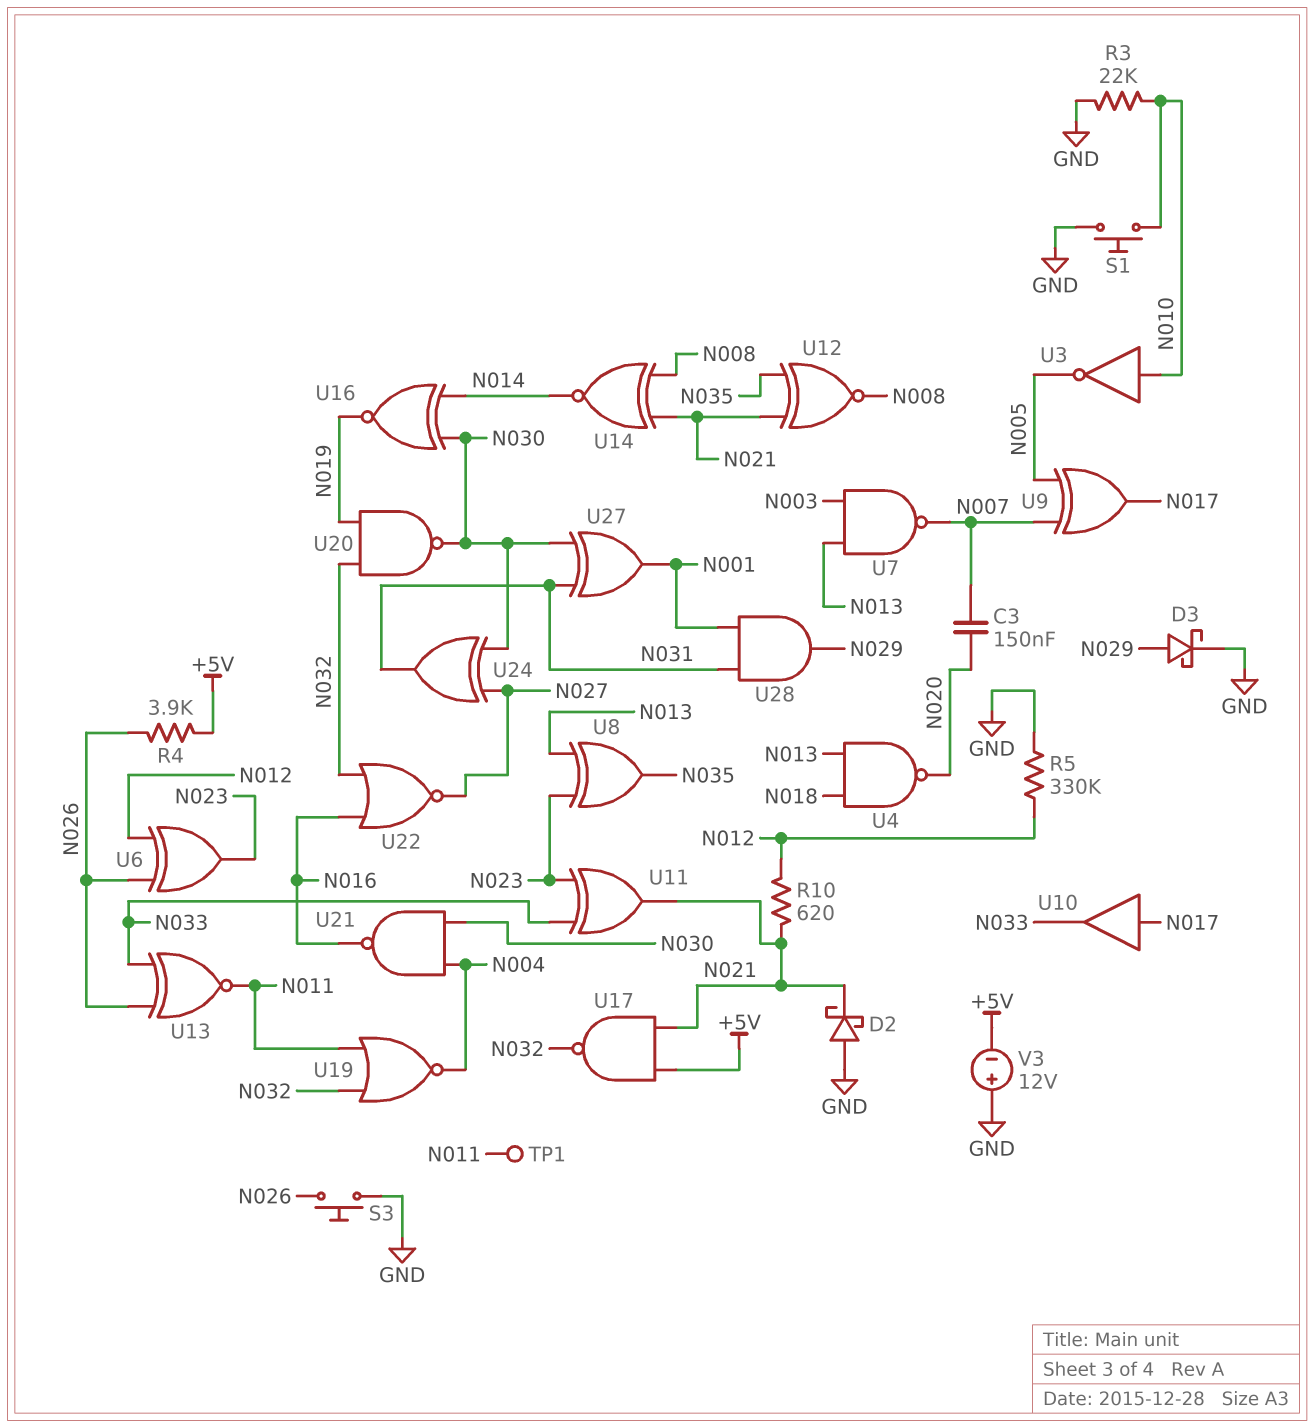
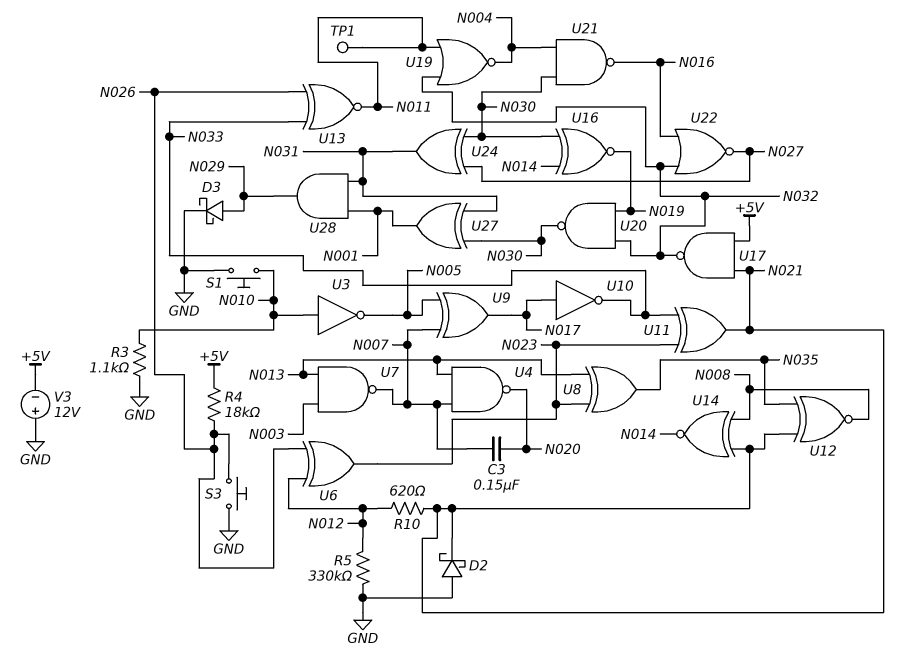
R3: 22k (GND, N010) -> 1.1k (GND, N010)
R4: 3.9k (+5V, N026) -> 18k (+5V, N026)
U4: NAND (in N013, in N018, out N020) -> NAND (in N007, in N013, out N020)
U10: buffer (in N017, out N033) -> NOT (in N017, out N033)

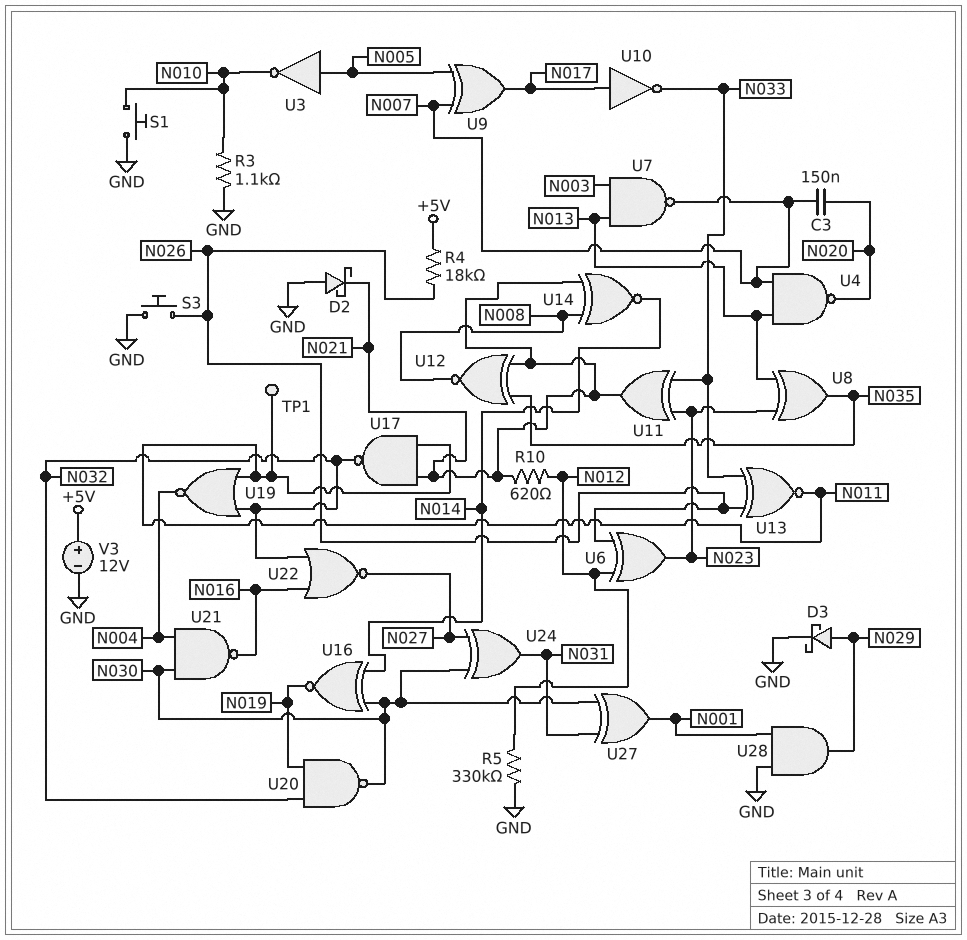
U3: NOT (in N010, out N005) -> NOT (in N005, out N010)
U17: NAND (in +5V, in N021, out N032) -> NAND (in N011, in N021, out N032)
U28: AND (in N001, in N031, out N029) -> AND (in GND, in N001, out N029)
V3: 12V (plus GND, minus +5V) -> 12V (plus +5V, minus GND)

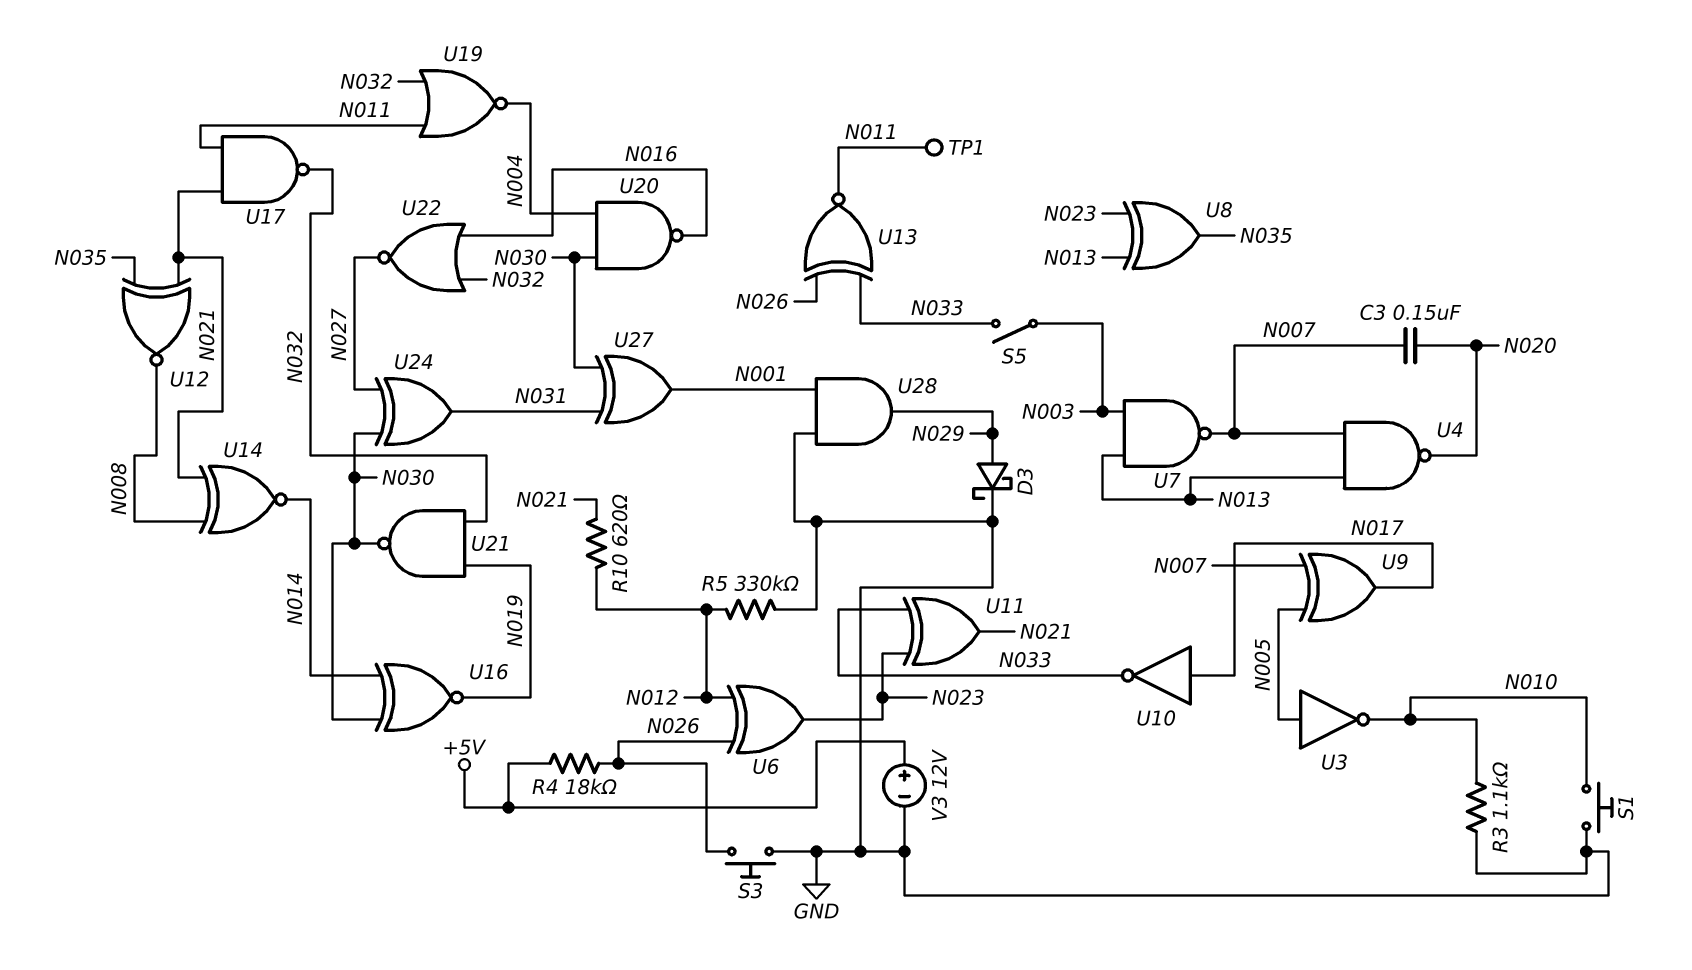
D2: schottky (A GND, K N021) -> none
S5: none -> switch (N003, N033)
U20: NAND (in N019, in N032, out N030) -> NAND (in N004, in N030, out N016)
U21: NAND (in N004, in N030, out N016) -> NAND (in N019, in N032, out N030)

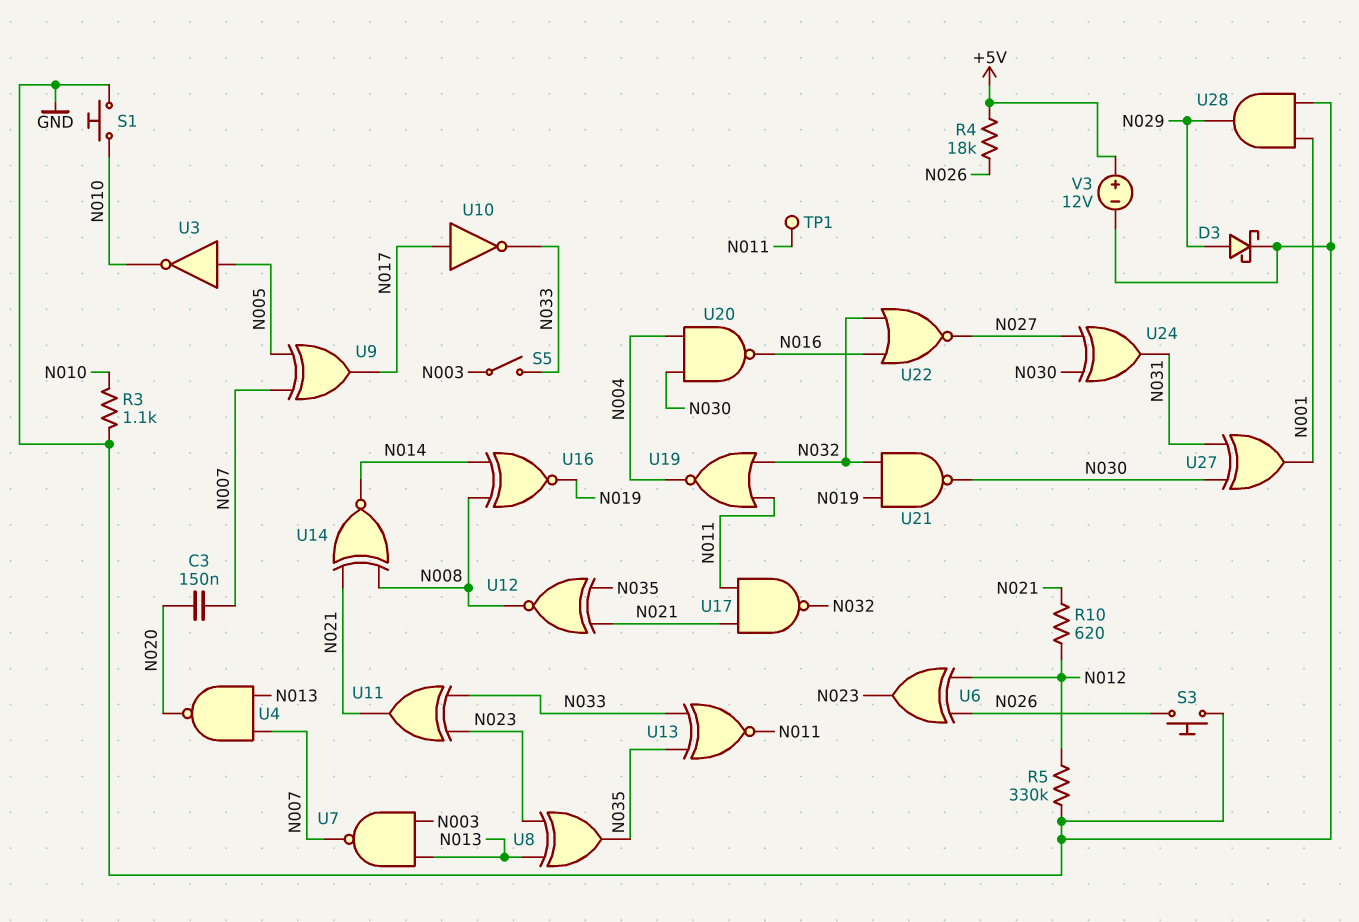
U13: XNOR (in N026, in N033, out N011) -> XNOR (in N033, in N035, out N011)
U16: XNOR (in N014, in N030, out N019) -> XNOR (in N008, in N014, out N019)

